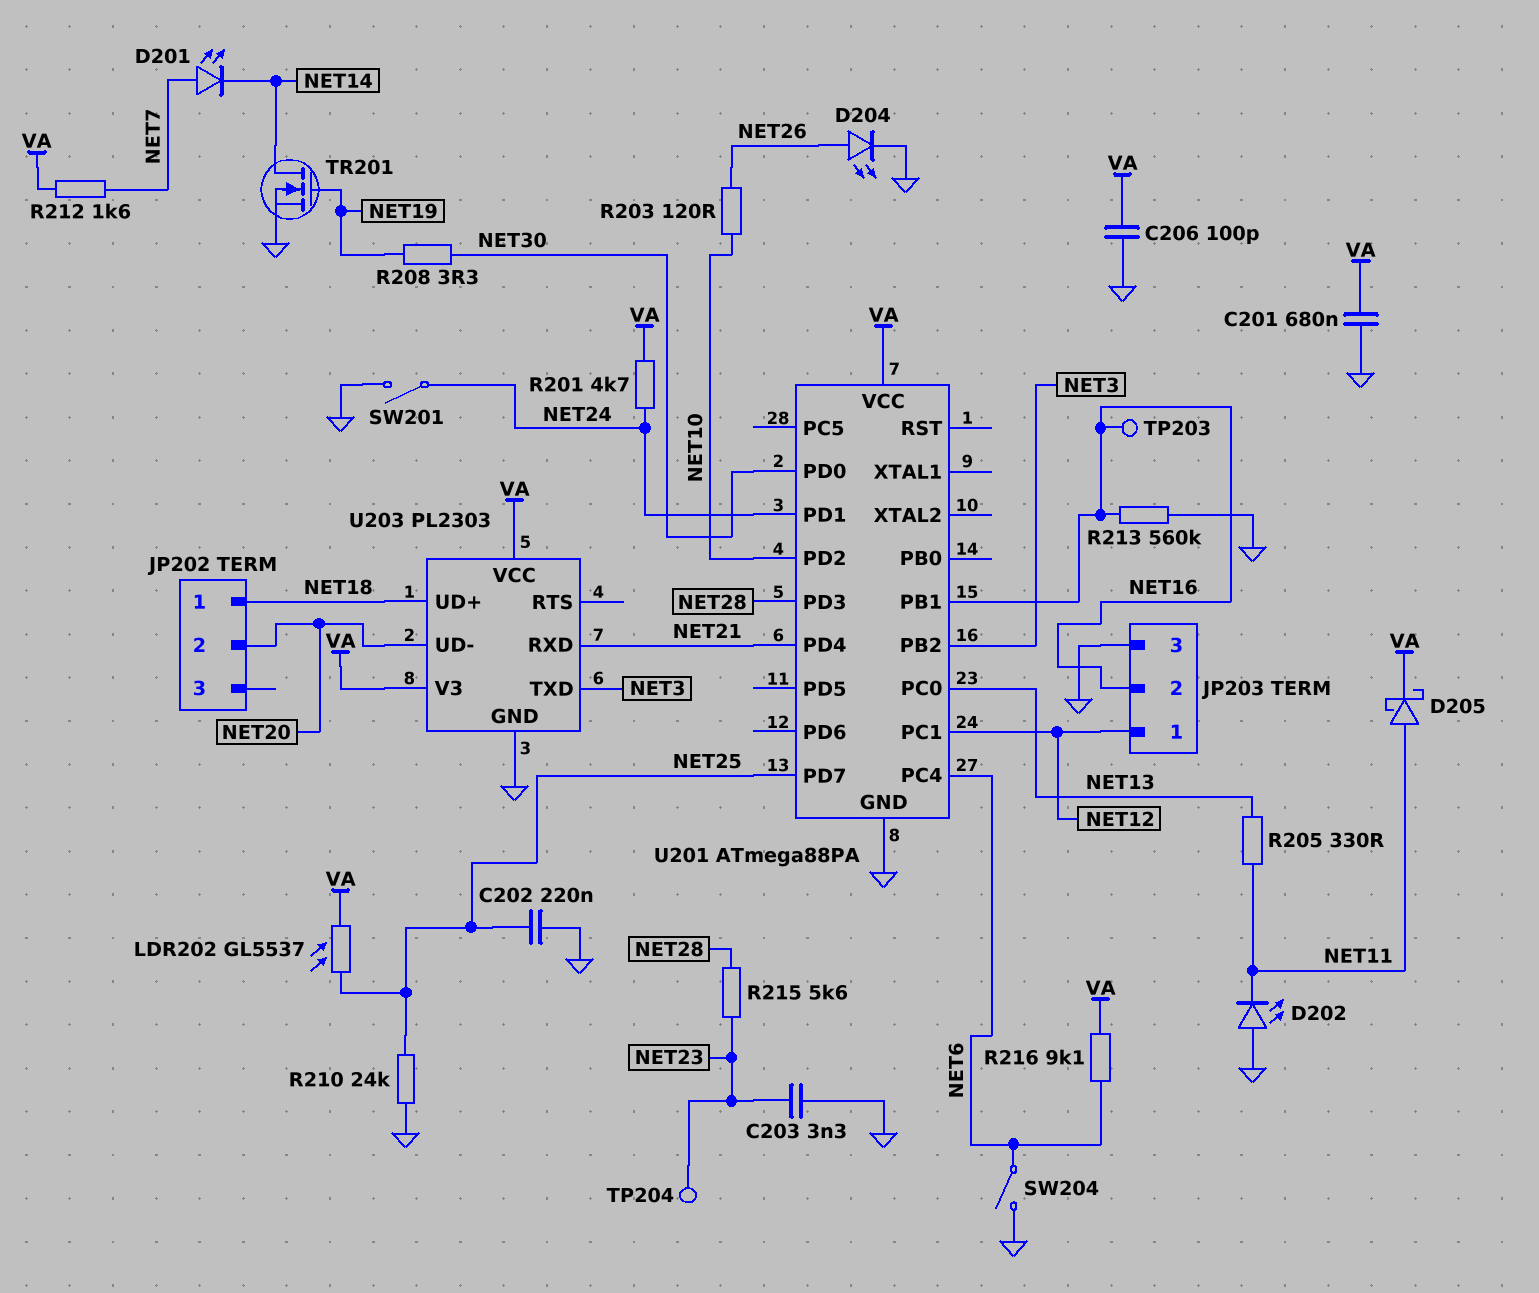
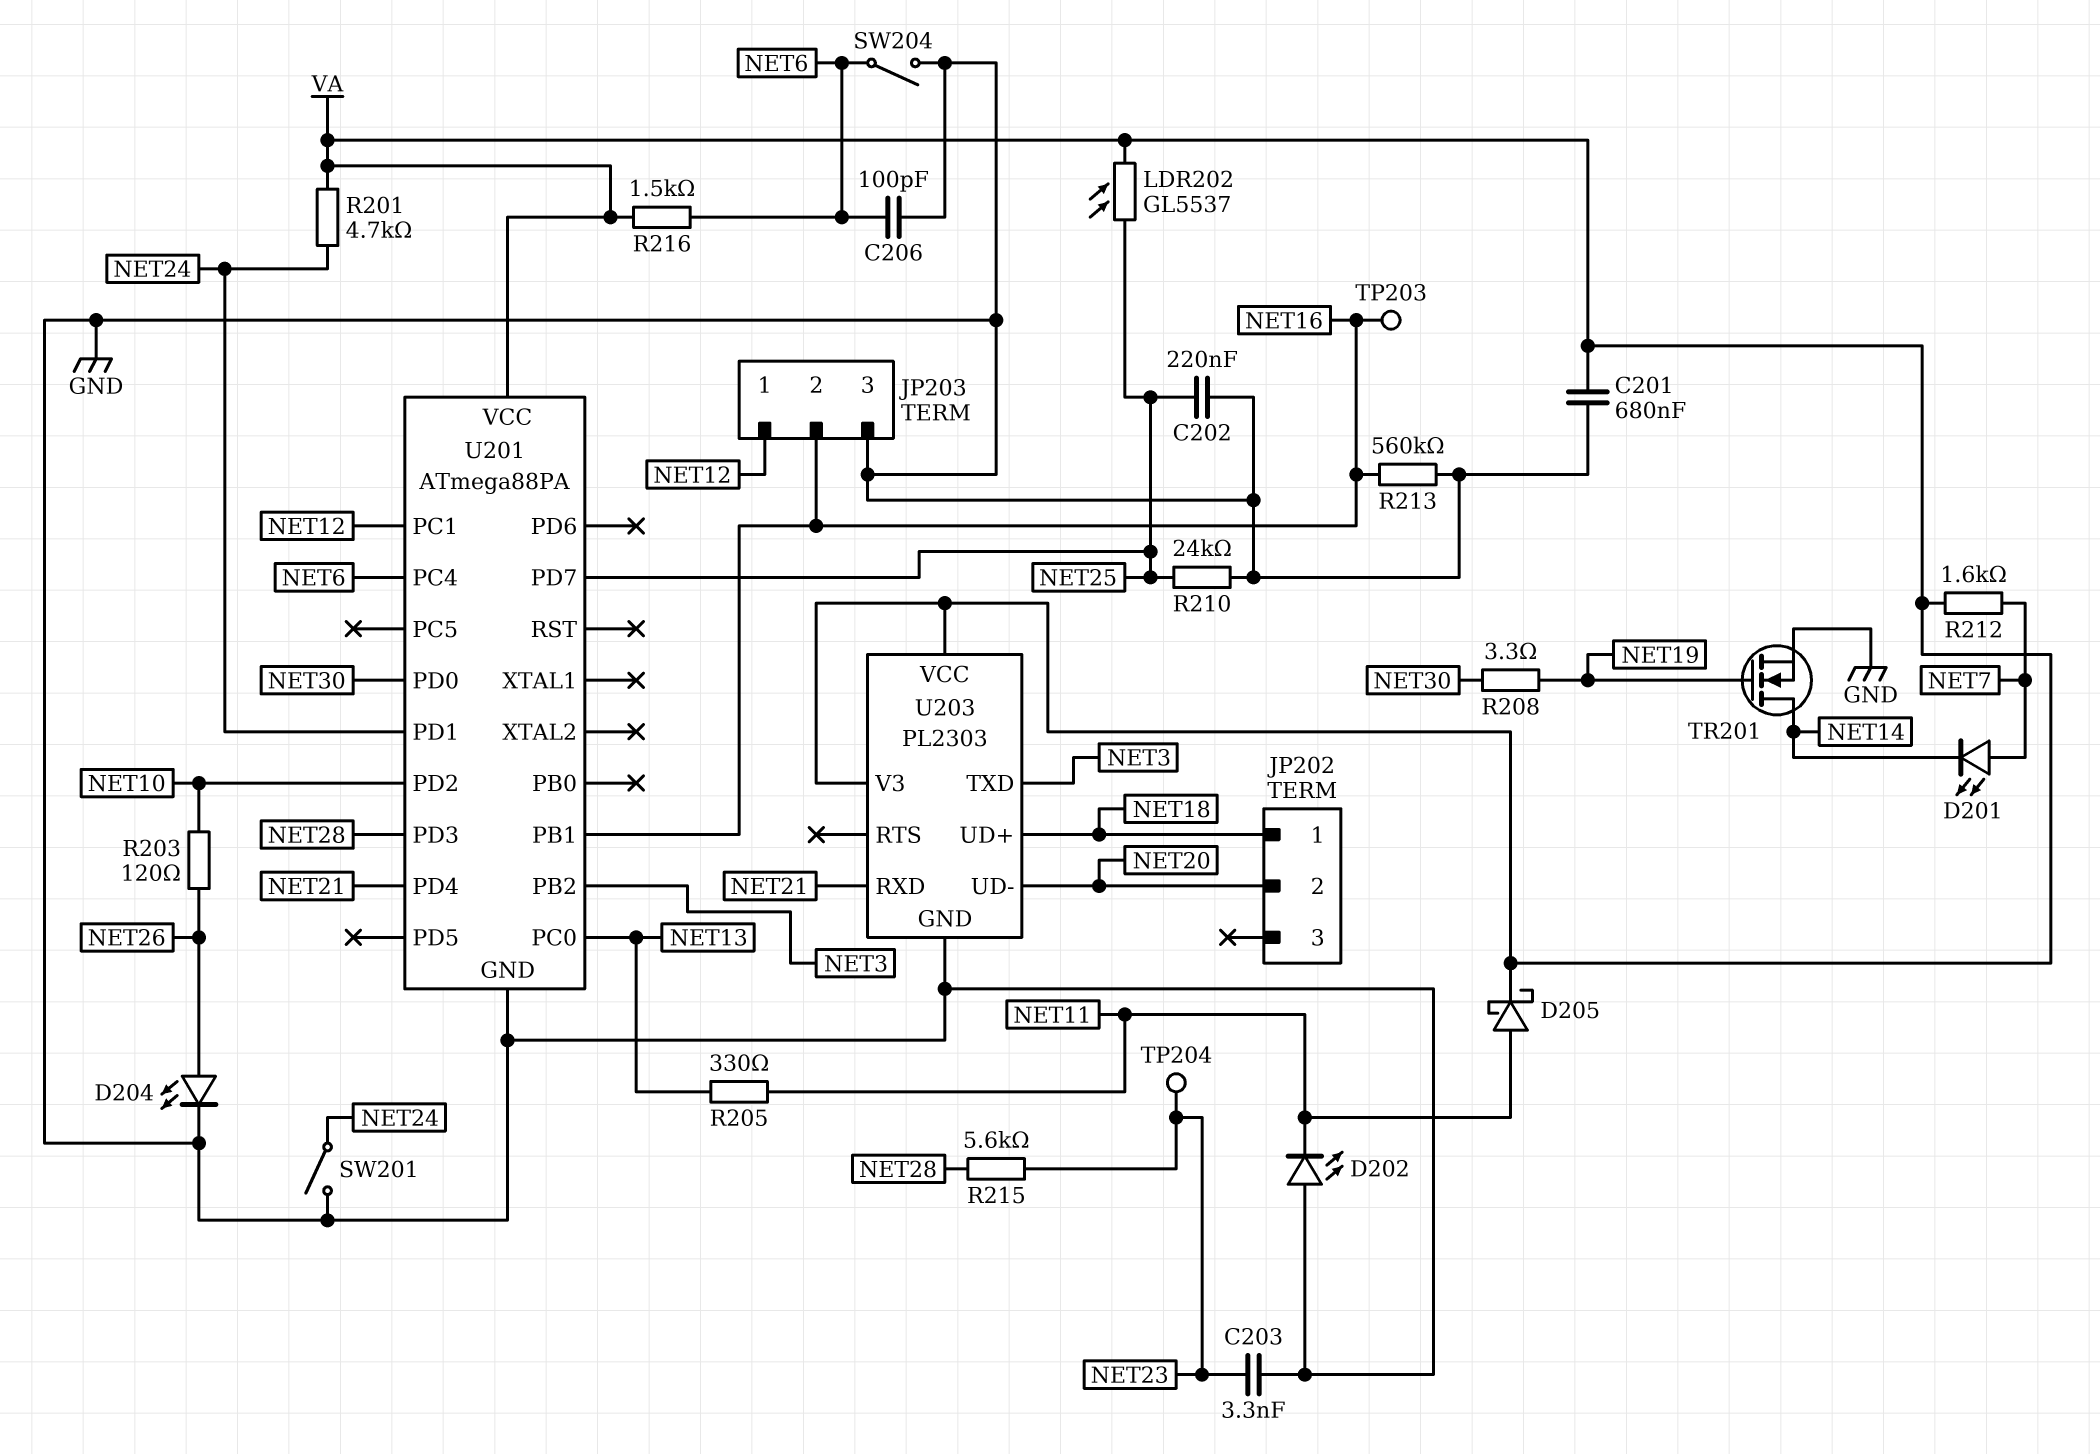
C206: 100pF (GND, VA) -> 100pF (GND, NET6)
R216: 9.1k (NET6, VA) -> 1.5k (NET6, VA)

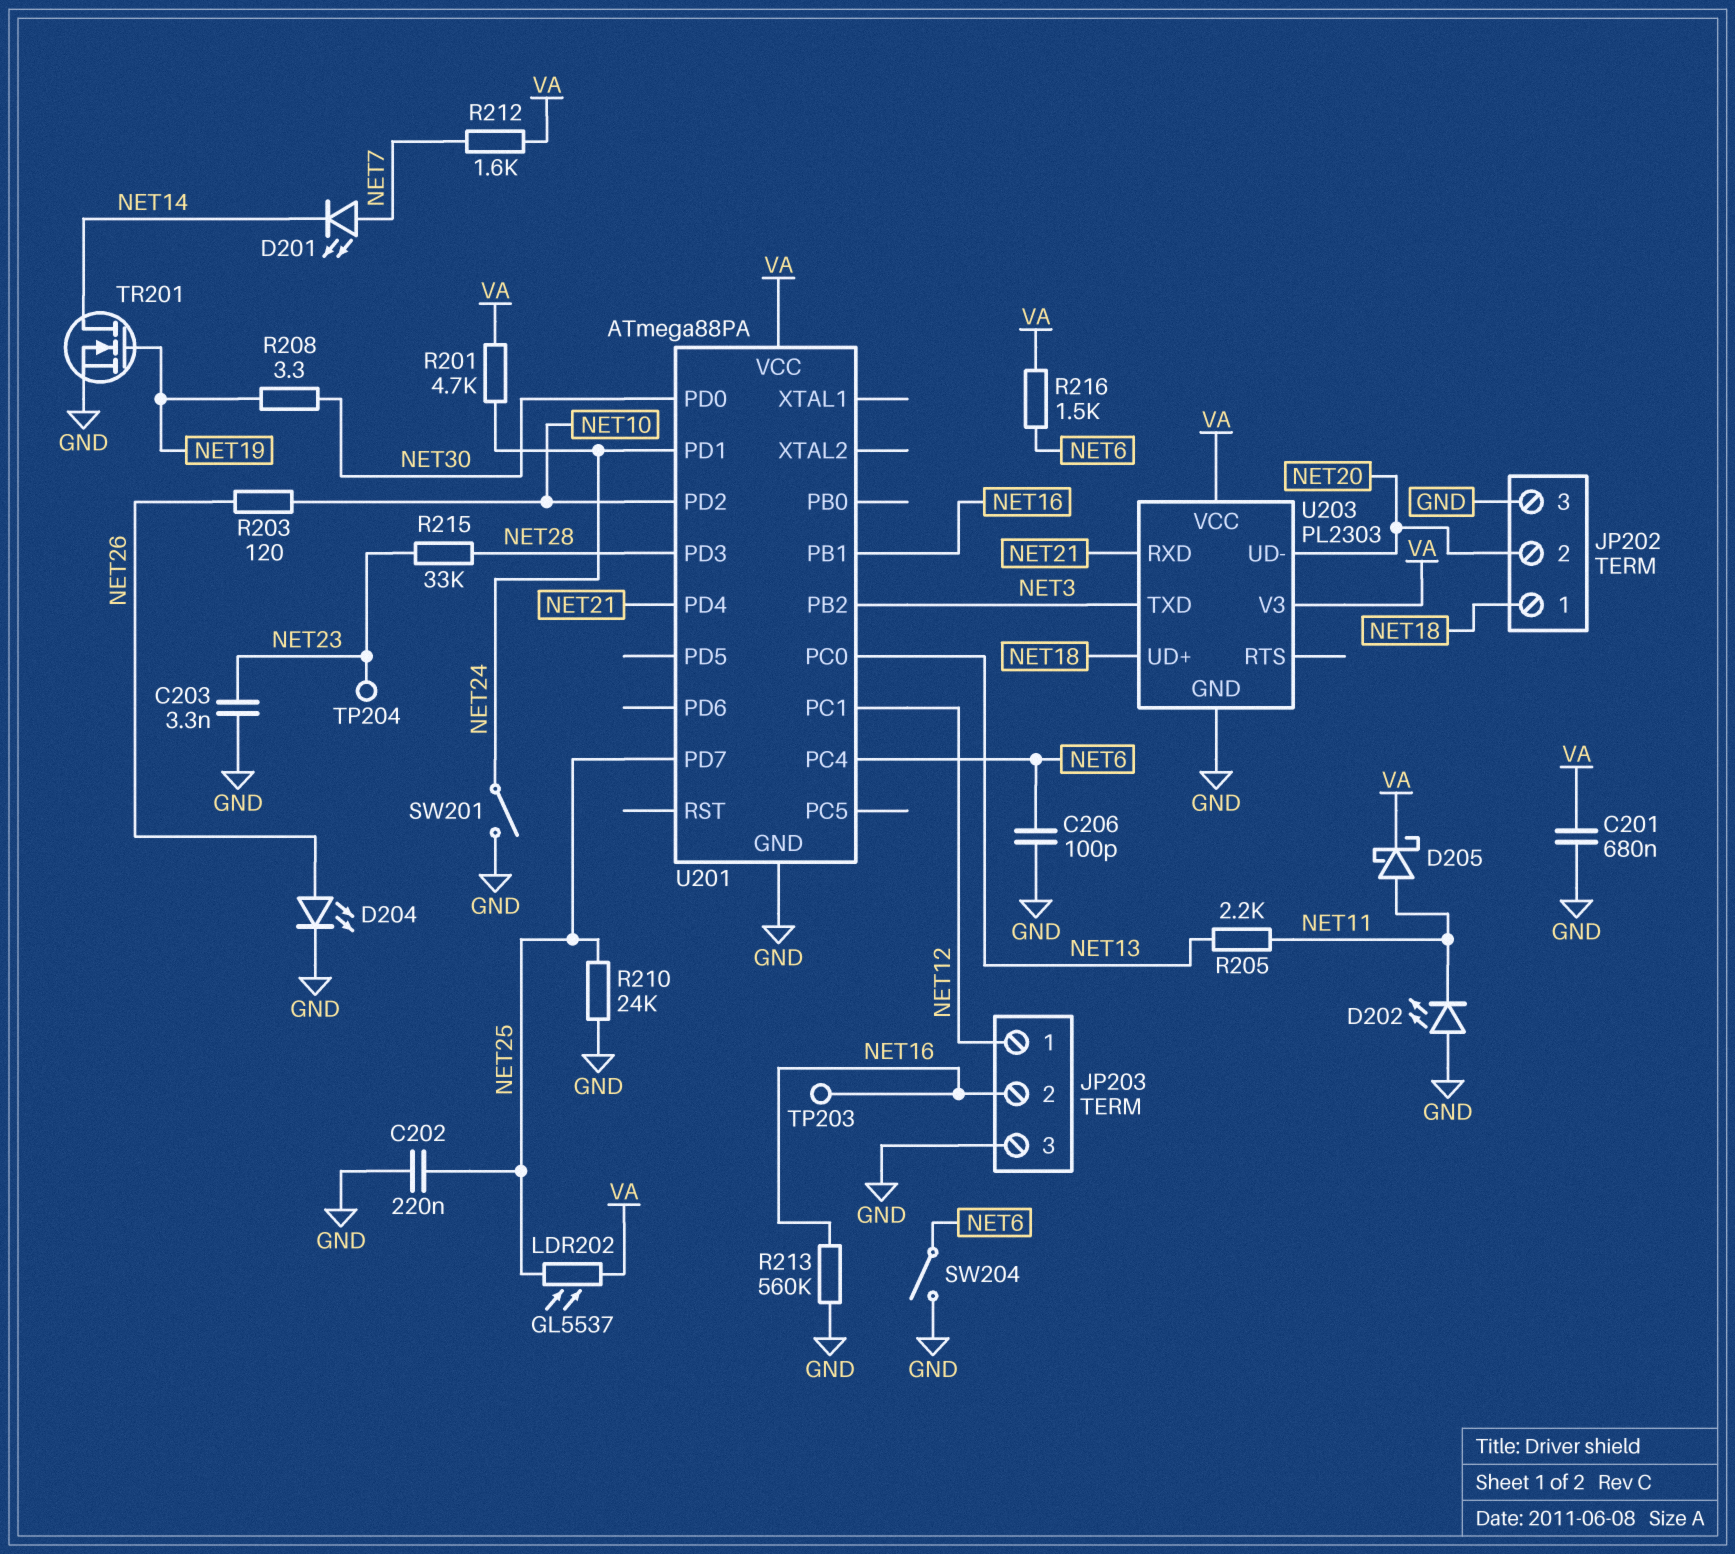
JP202 pin 3: none -> GND
R205: 330 (NET11, NET13) -> 2.2k (NET11, NET13)
R215: 5.6k (NET23, NET28) -> 33k (NET23, NET28)

